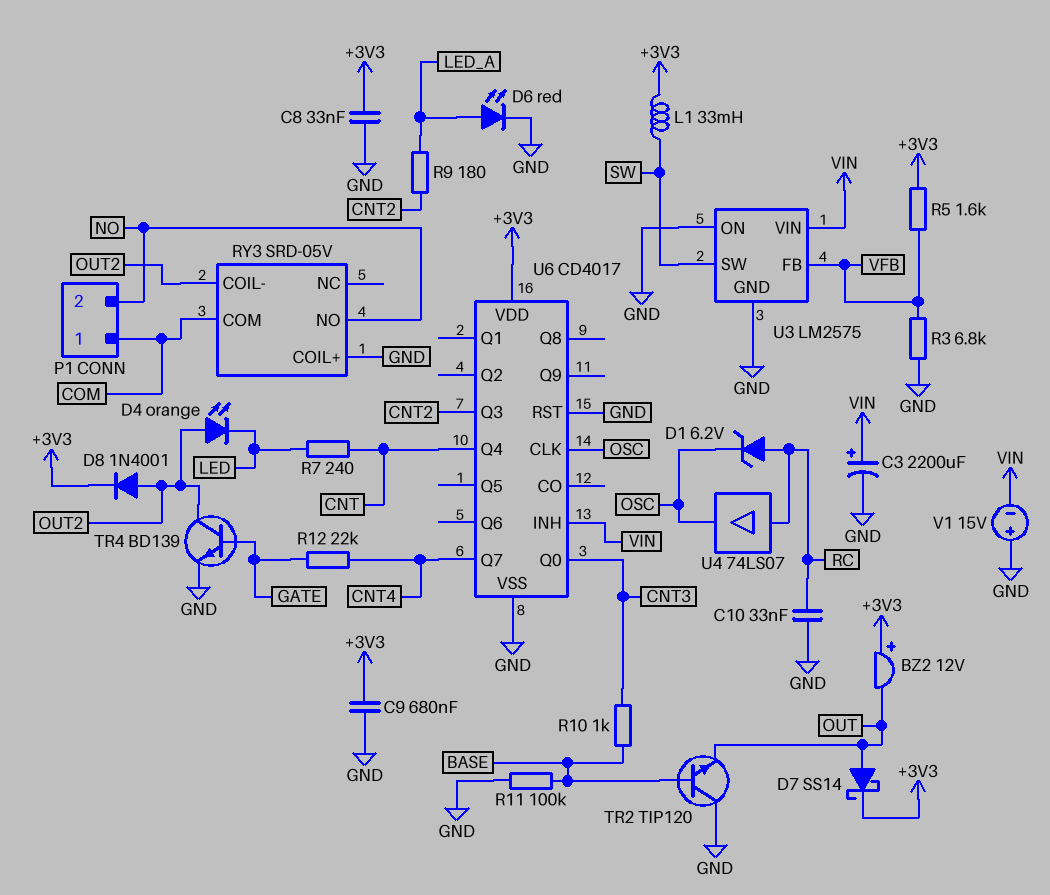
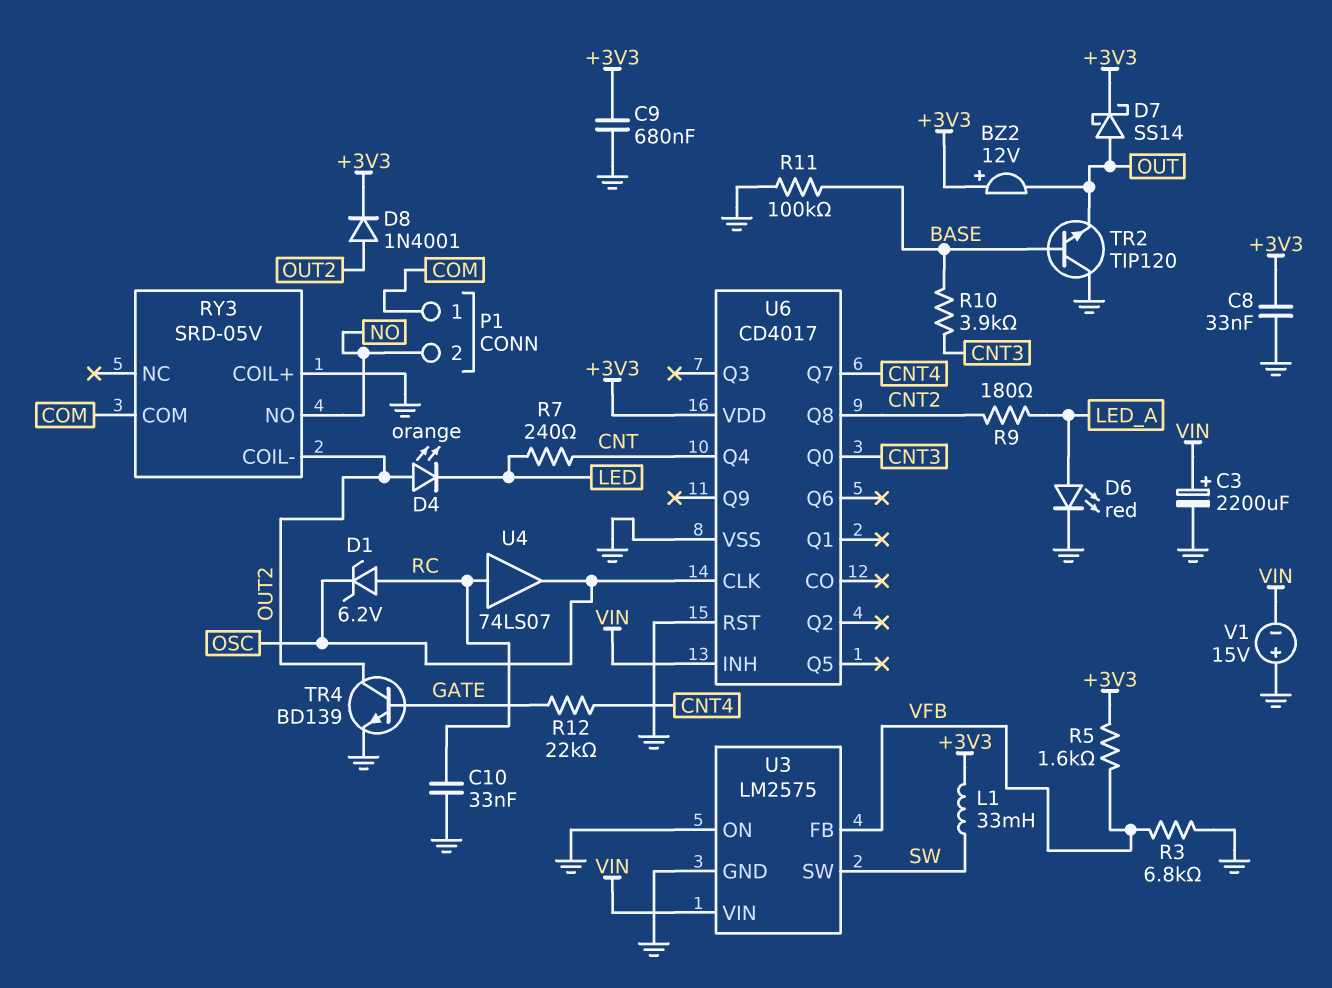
R10: 1k (BASE, CNT3) -> 3.9k (BASE, CNT3)
U6 pin Q3: CNT2 -> none
U6 pin Q8: none -> CNT2

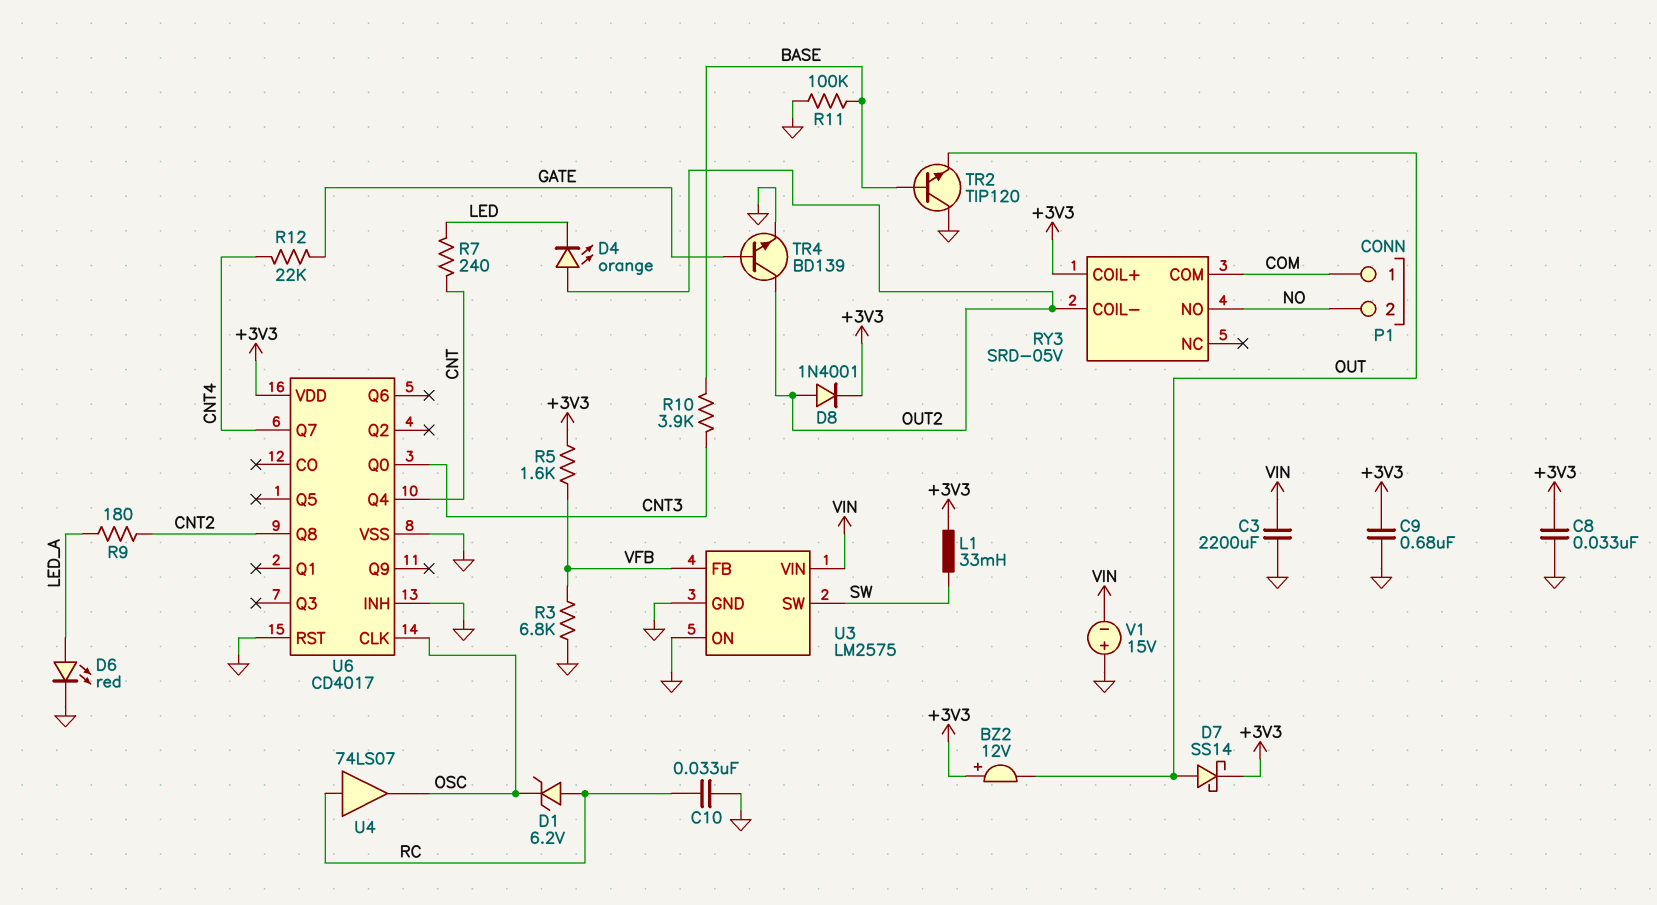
C3: 2200uF (plus VIN, minus GND) -> 2200uF (GND, VIN)
RY3 pin COIL+: GND -> +3V3
U6 pin INH: VIN -> GND

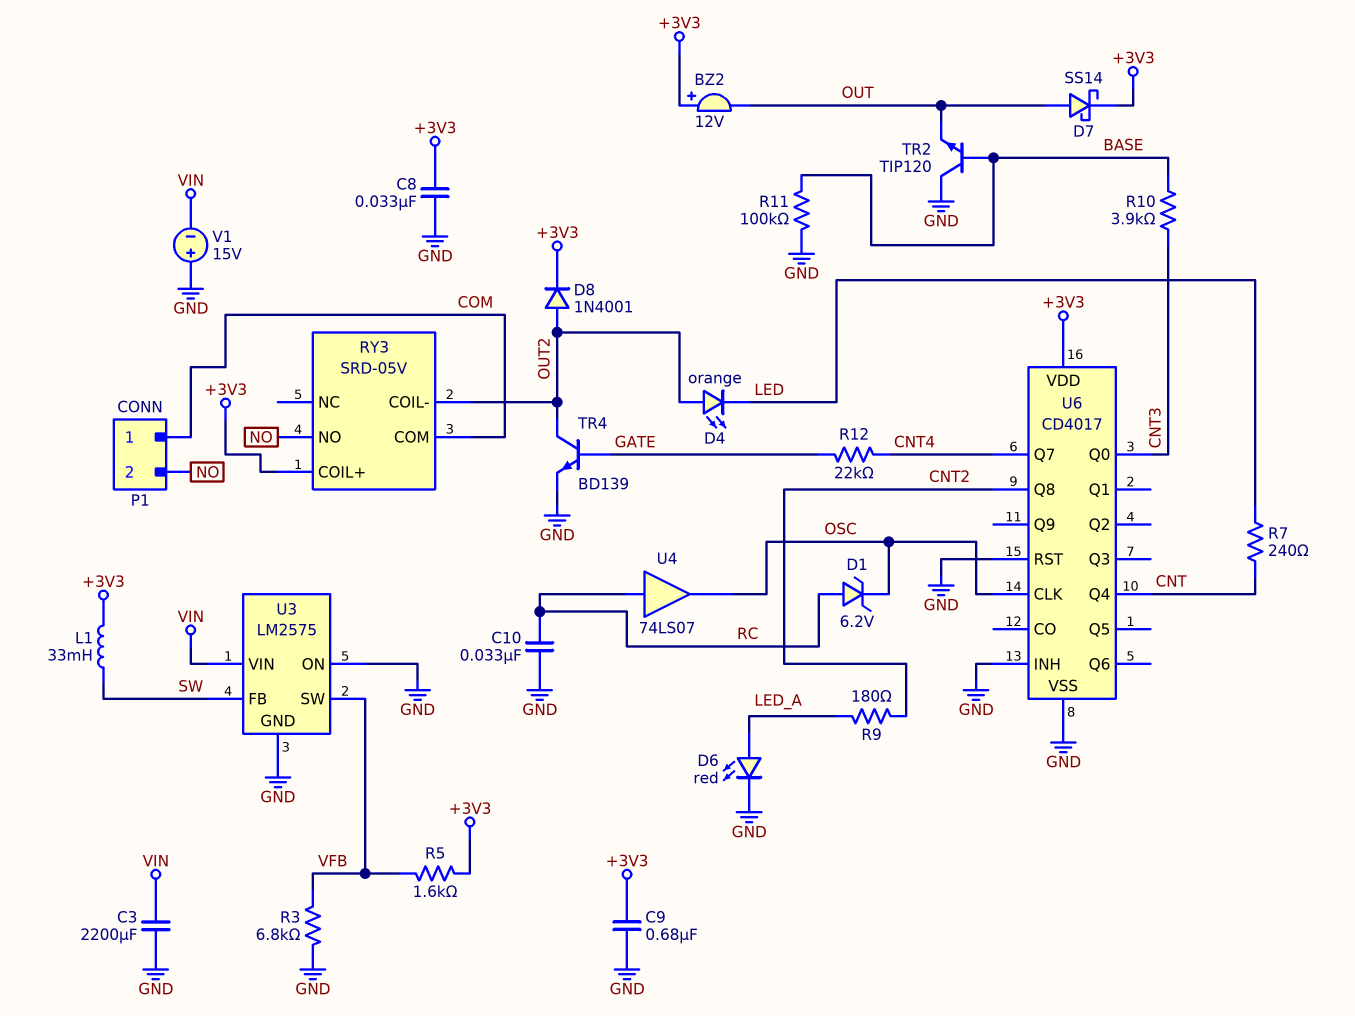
U3 pin FB: VFB -> SW
U3 pin SW: SW -> VFB

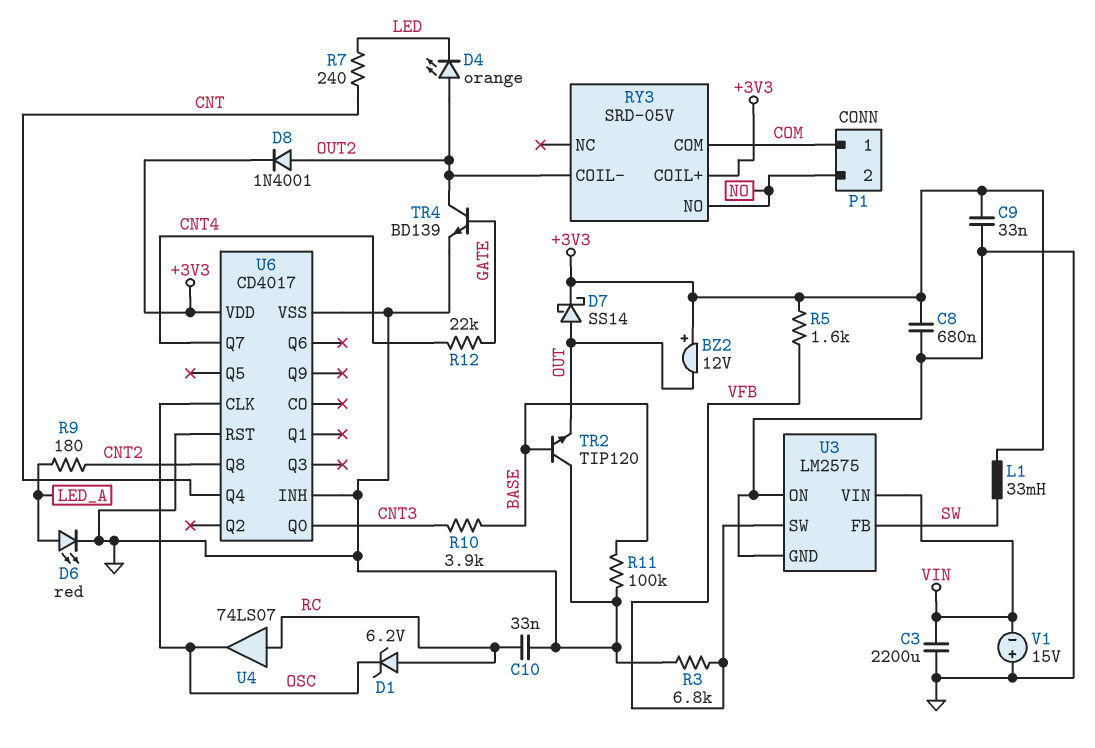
C8: 33nF (+3V3, GND) -> 680nF (+3V3, GND)
C9: 680nF (+3V3, GND) -> 33nF (+3V3, GND)

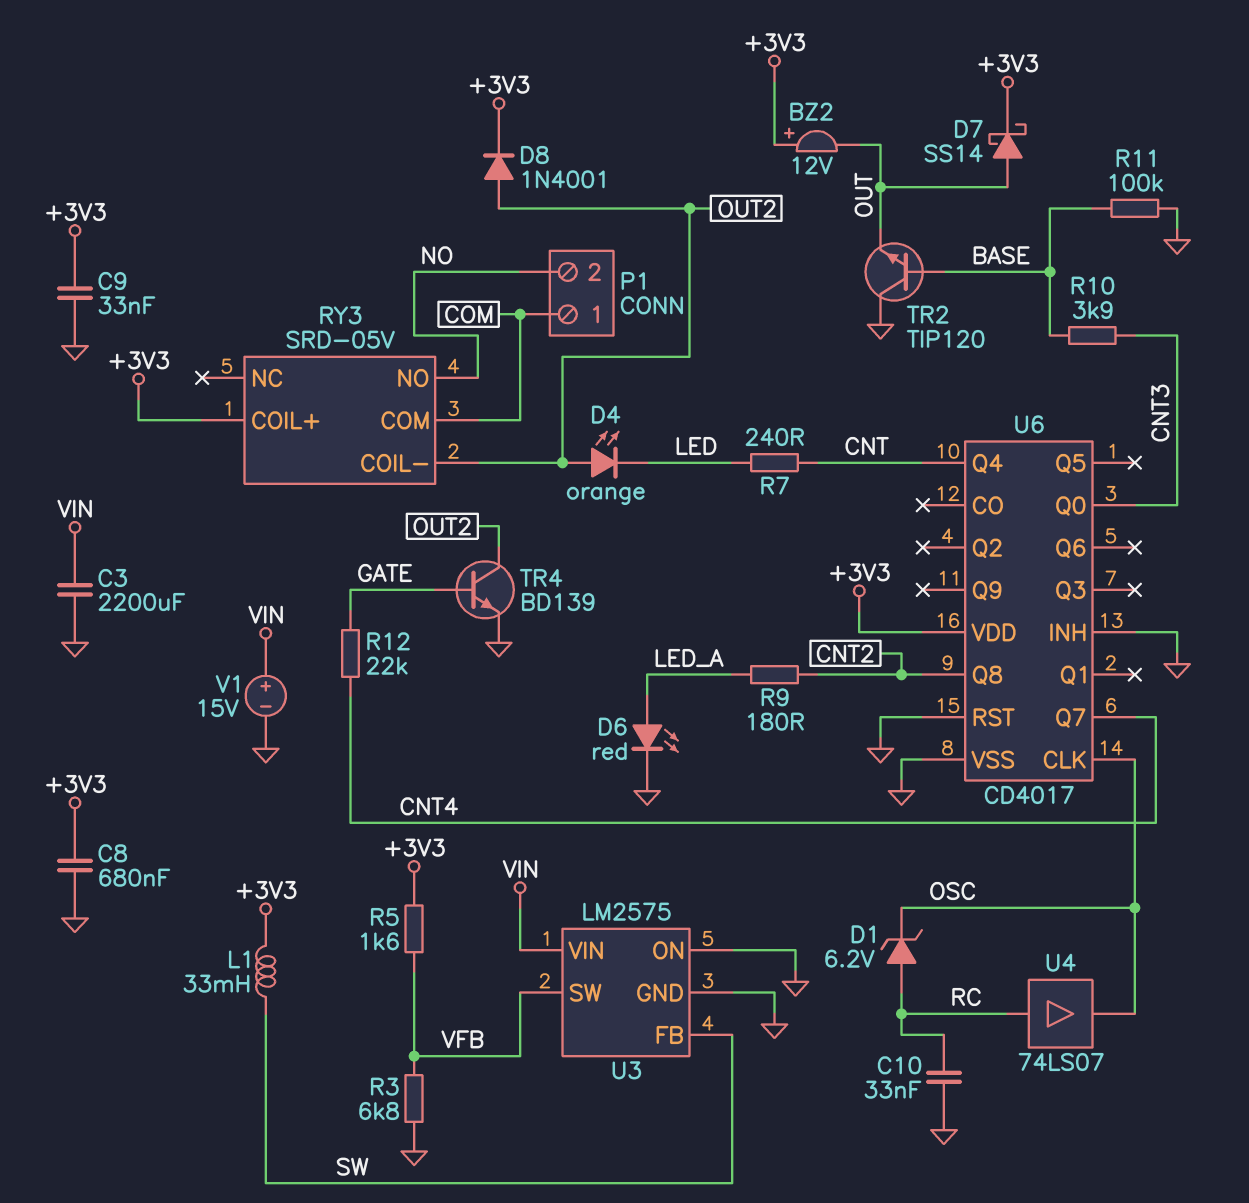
V1: 15V (plus GND, minus VIN) -> 15V (plus VIN, minus GND)

